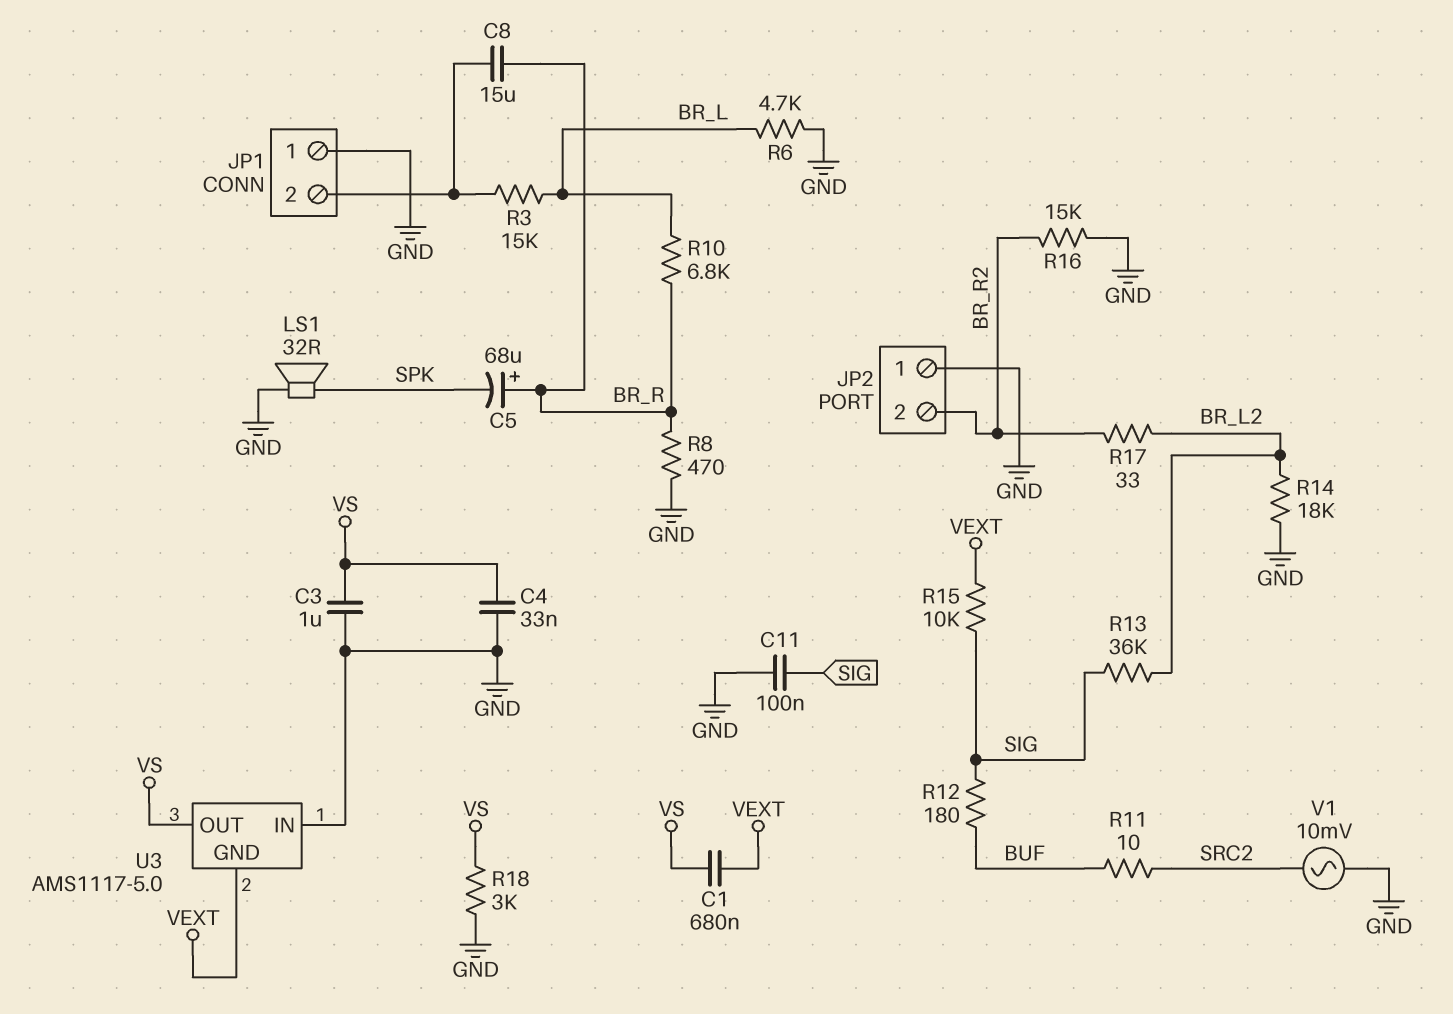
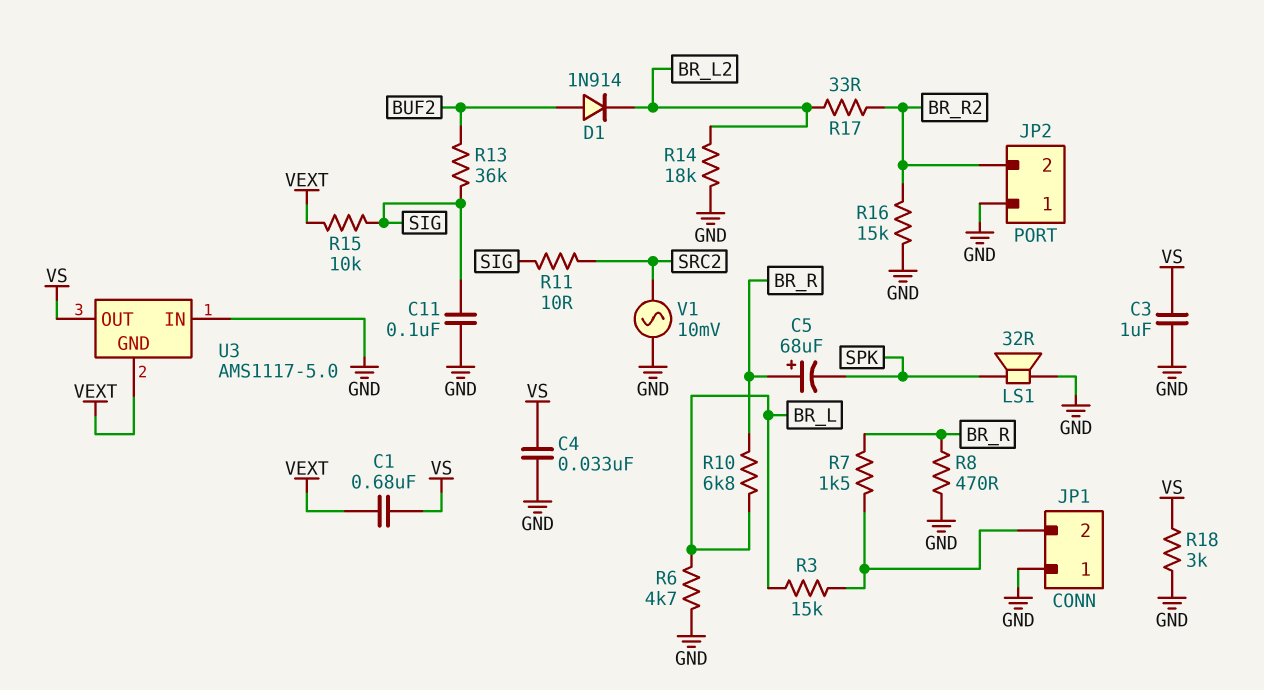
C8: 15uF (BR_R, JP1/2) -> none
D1: none -> diode 1N914 (A BUF2, K BR_L2)
R7: none -> 1.5k (BR_R, JP1/2)
R11: 10 (BUF, SRC2) -> 10 (SIG, SRC2)
R12: 180 (BUF, SIG) -> none
R13: 36k (BR_L2, SIG) -> 36k (BUF2, SIG)

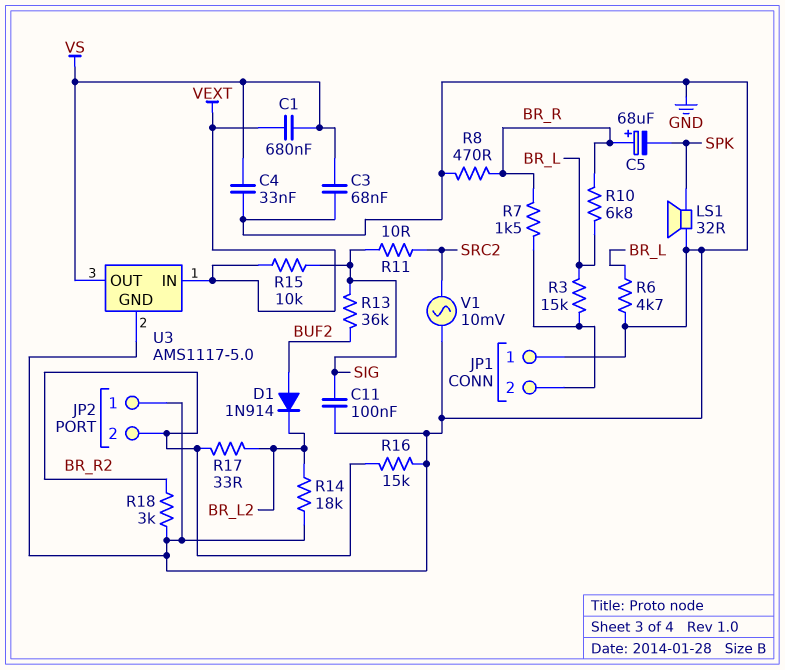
C3: 1uF (GND, VS) -> 68nF (GND, VS)
R18: 3k (GND, VS) -> 3k (BR_R2, GND)
U3 pin GND: VEXT -> GND
U3 pin IN: GND -> VEXT

